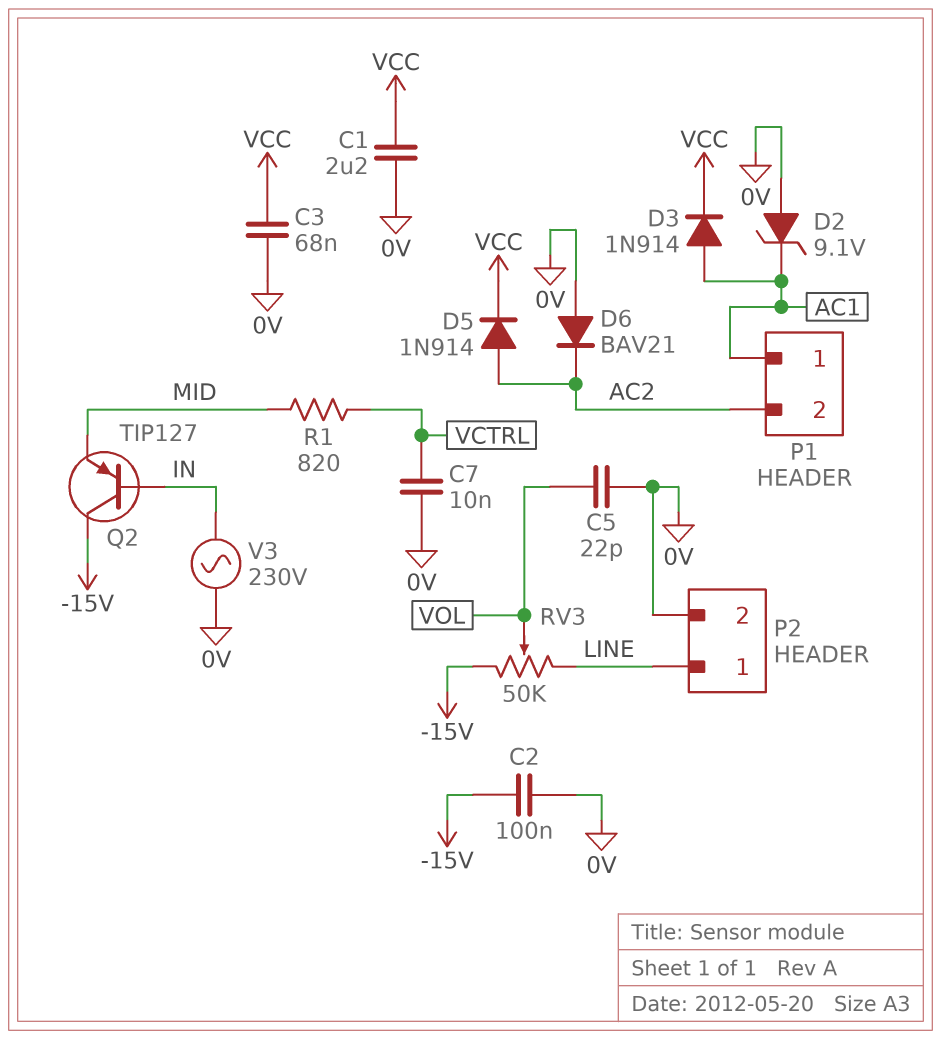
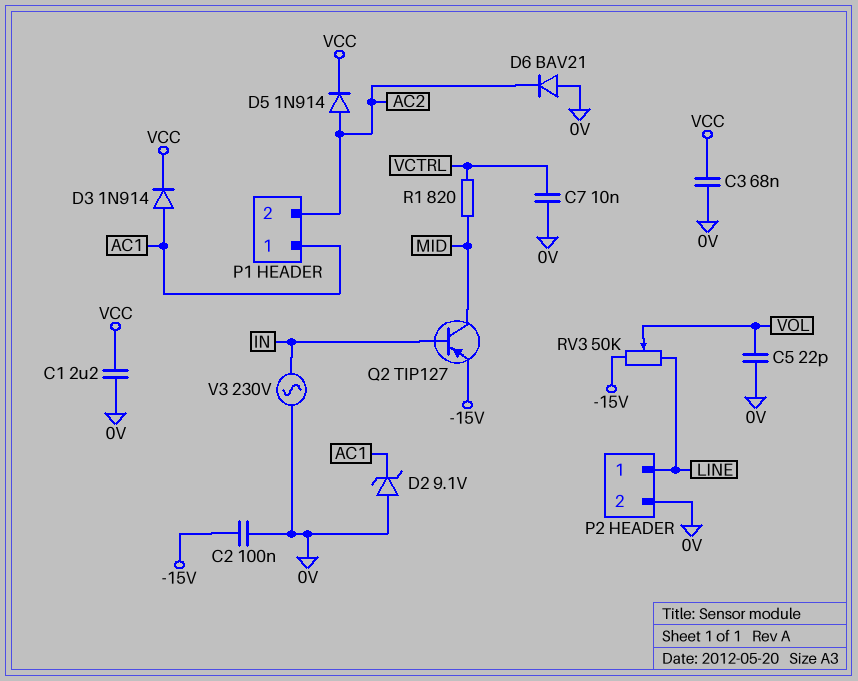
Q2: PNP TIP127 (B IN, C -15V, E MID) -> PNP TIP127 (B IN, C MID, E -15V)

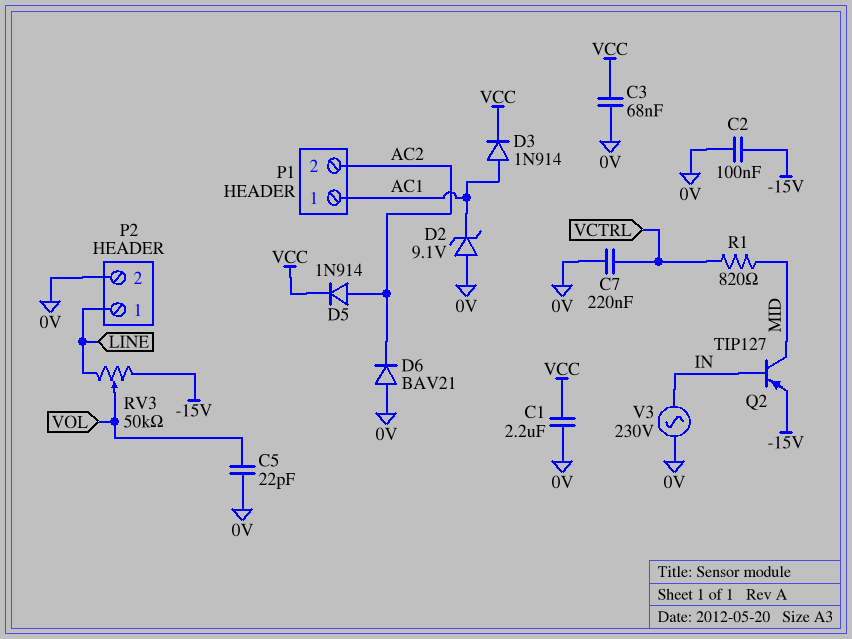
C7: 10nF (0V, VCTRL) -> 220nF (0V, VCTRL)

